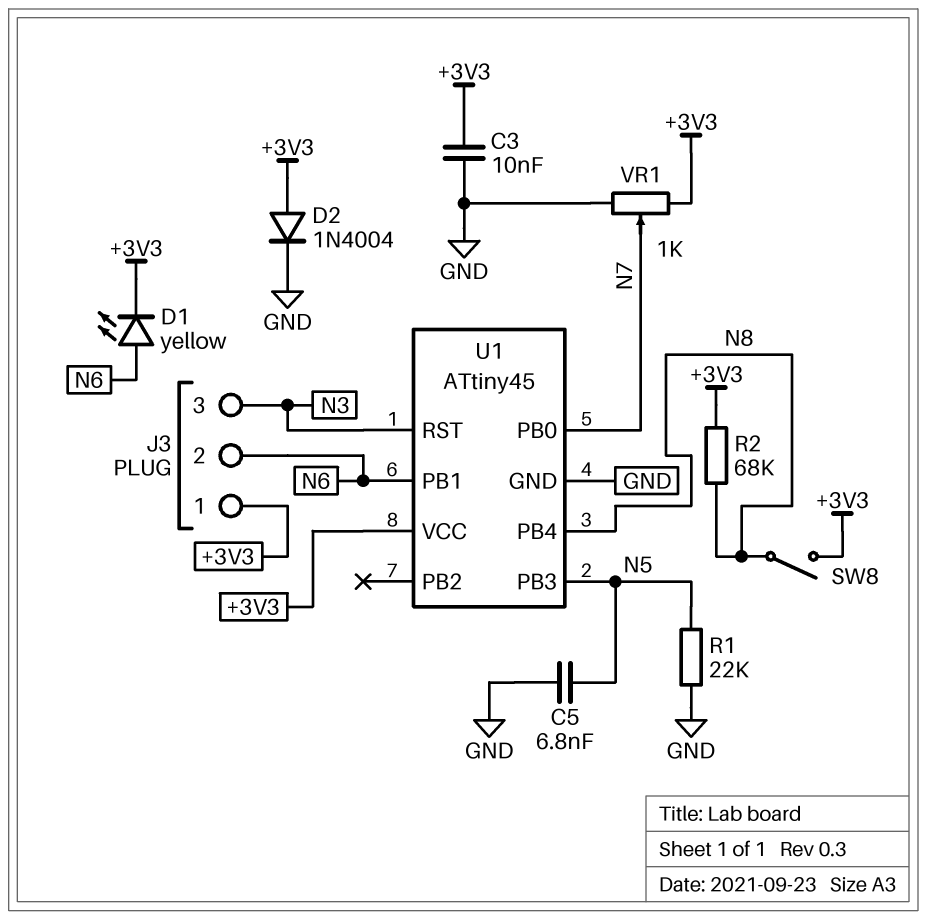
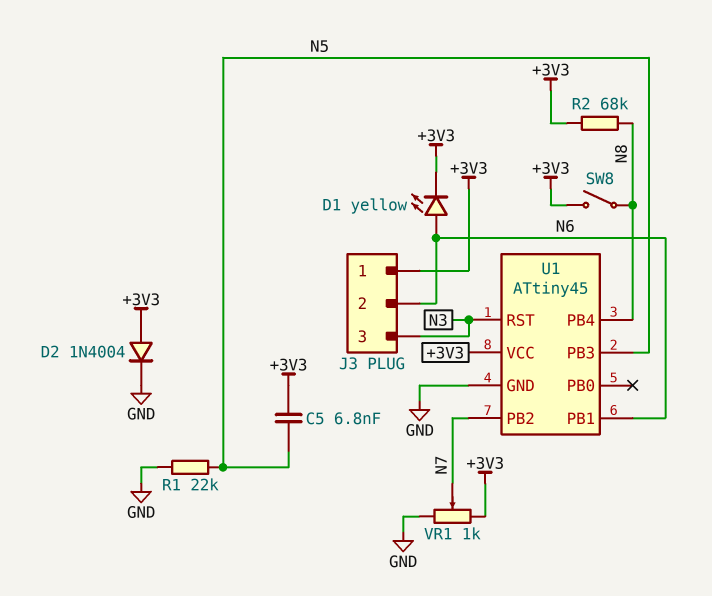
C3: 10nF (+3V3, GND) -> none
C5: 6.8nF (GND, N5) -> 6.8nF (+3V3, N5)
U1 pin PB0: N7 -> none
U1 pin PB2: none -> N7

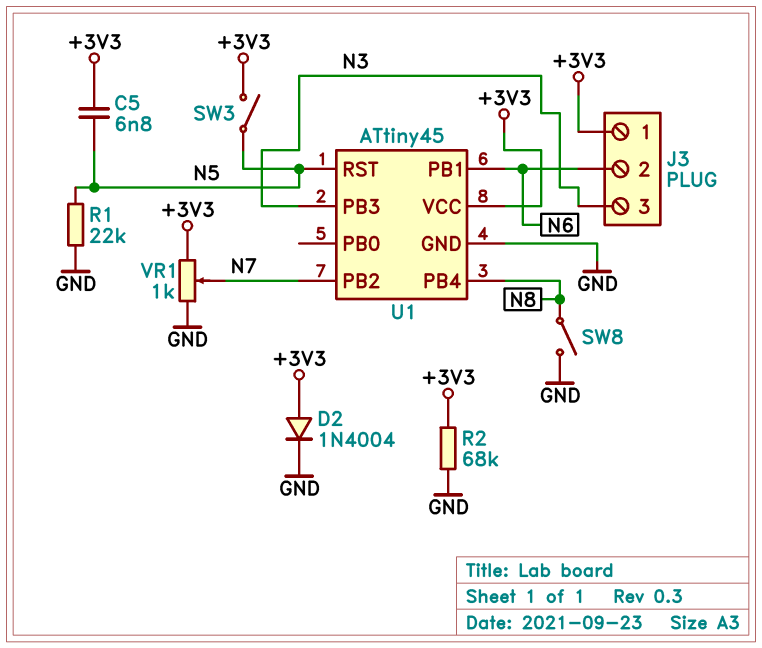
D1: LED yellow (A N6, K +3V3) -> none
R2: 68k (+3V3, N8) -> 68k (+3V3, GND)
SW3: none -> switch (+3V3, N5)
SW8: switch (+3V3, N8) -> switch (GND, N8)
U1 pin PB3: N5 -> N3
U1 pin RST: N3 -> N5

